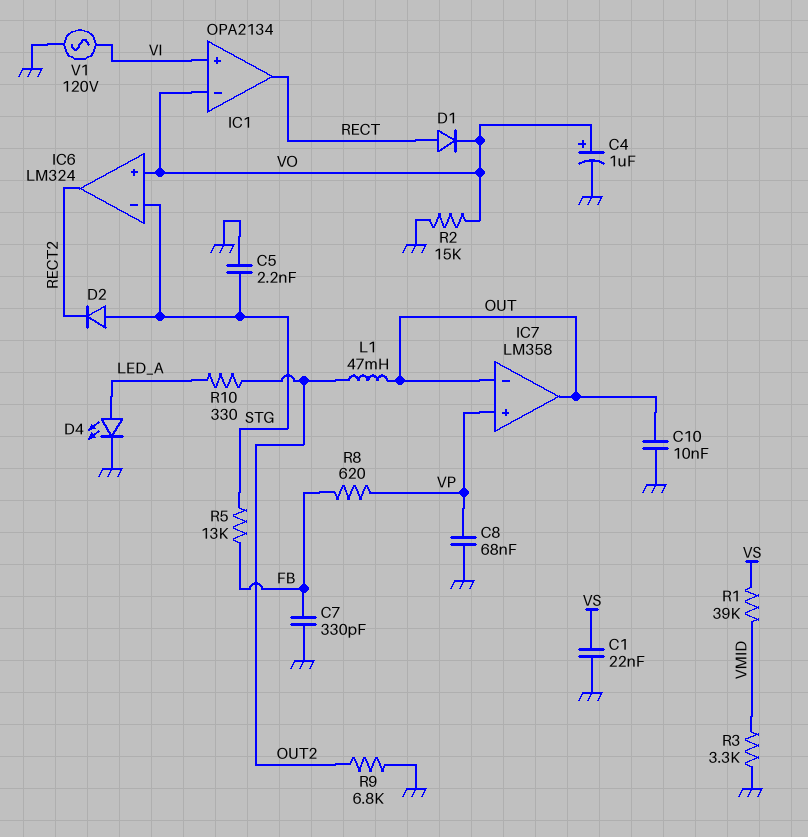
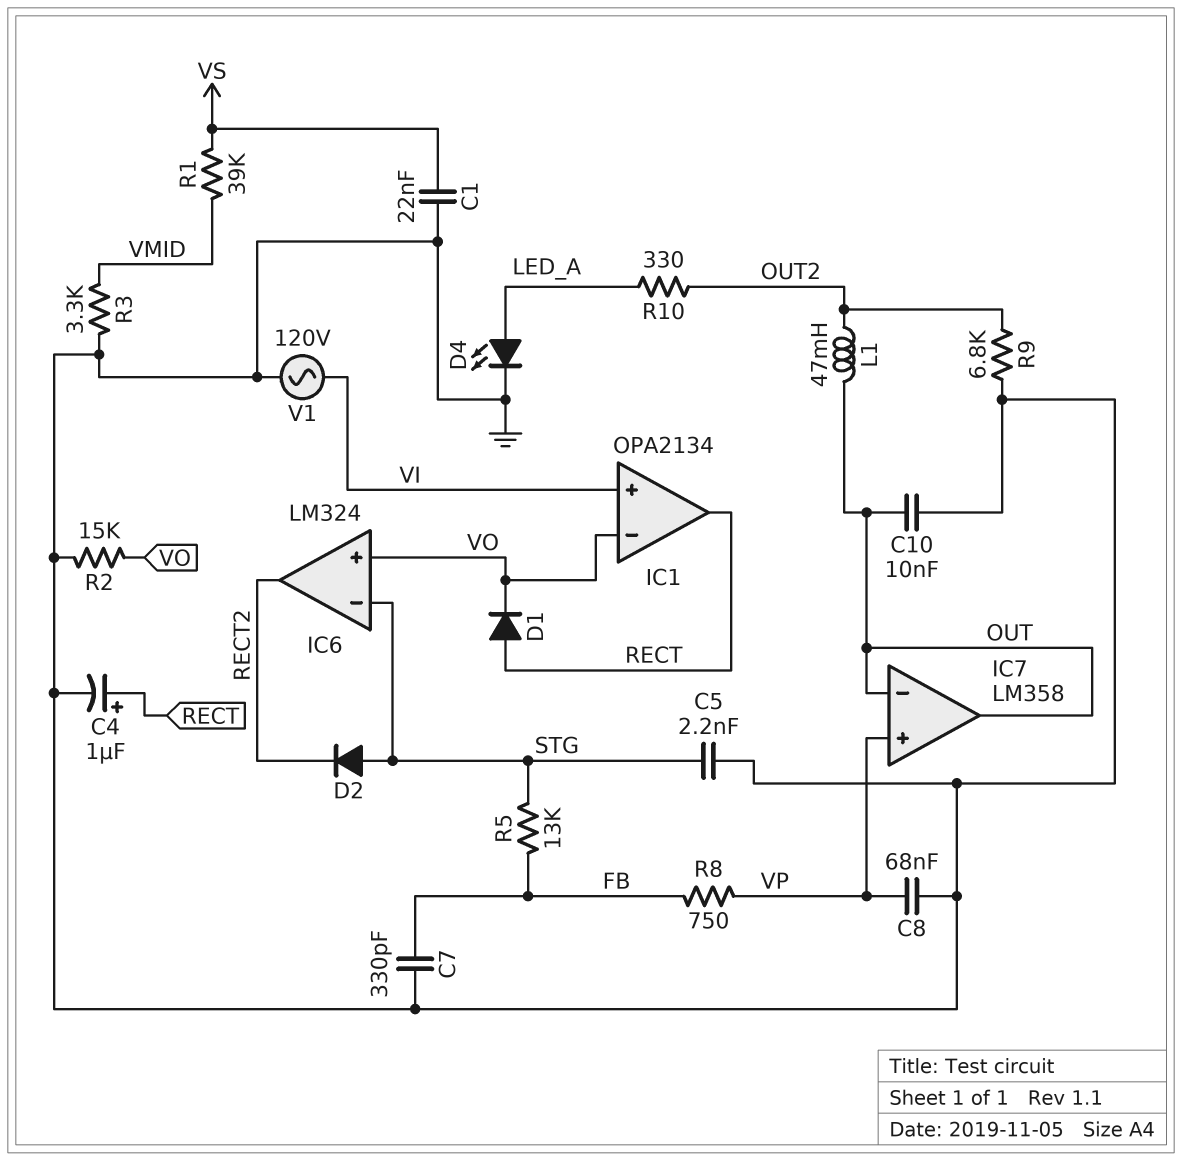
C4: 1uF (plus VO, minus GND) -> 1uF (plus RECT, minus GND)
R8: 620 (FB, VP) -> 750 (FB, VP)

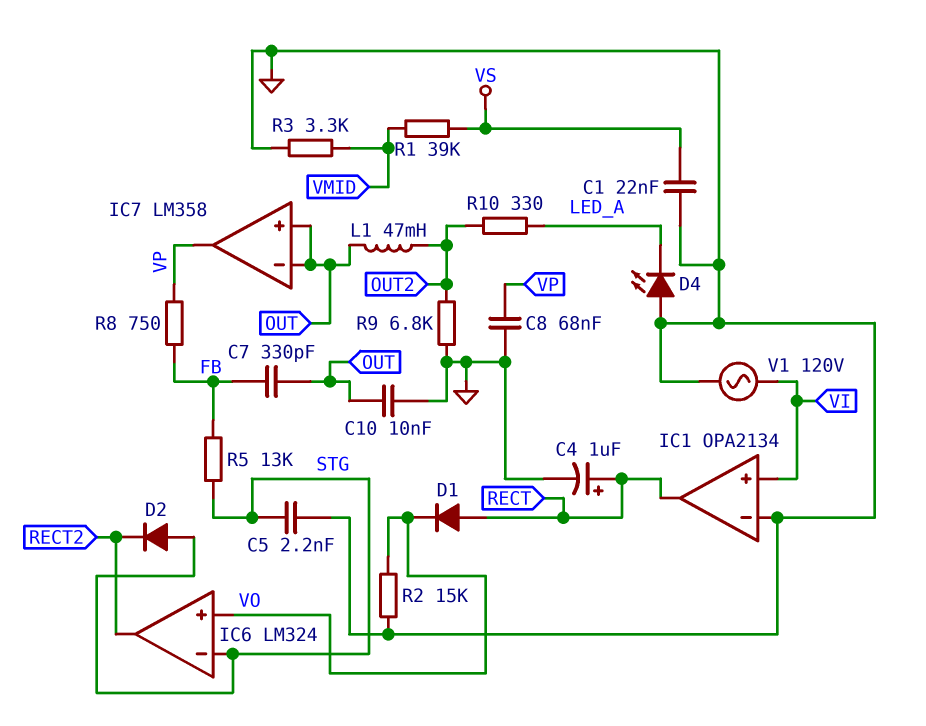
C7: 330pF (FB, GND) -> 330pF (FB, OUT)
D4: LED (A LED_A, K GND) -> LED (A GND, K LED_A)
IC1 pin in-: VO -> GND
IC7 pin in+: VP -> OUT
IC7 pin out: OUT -> VP

